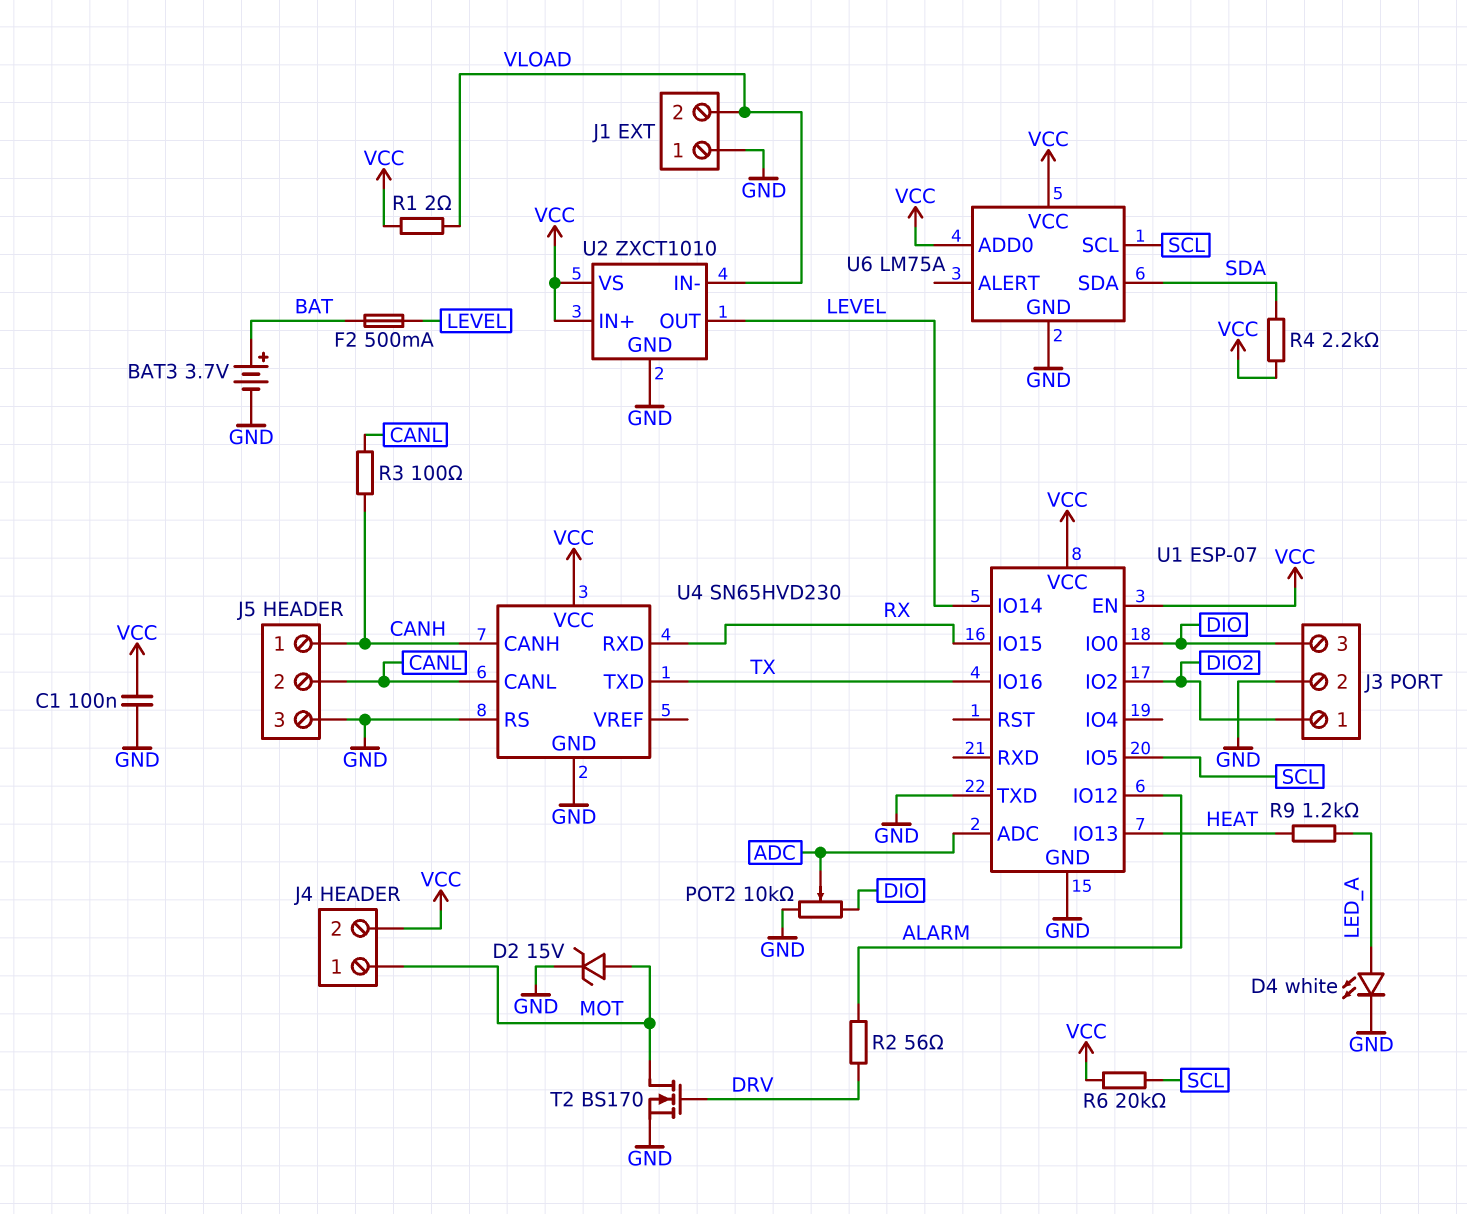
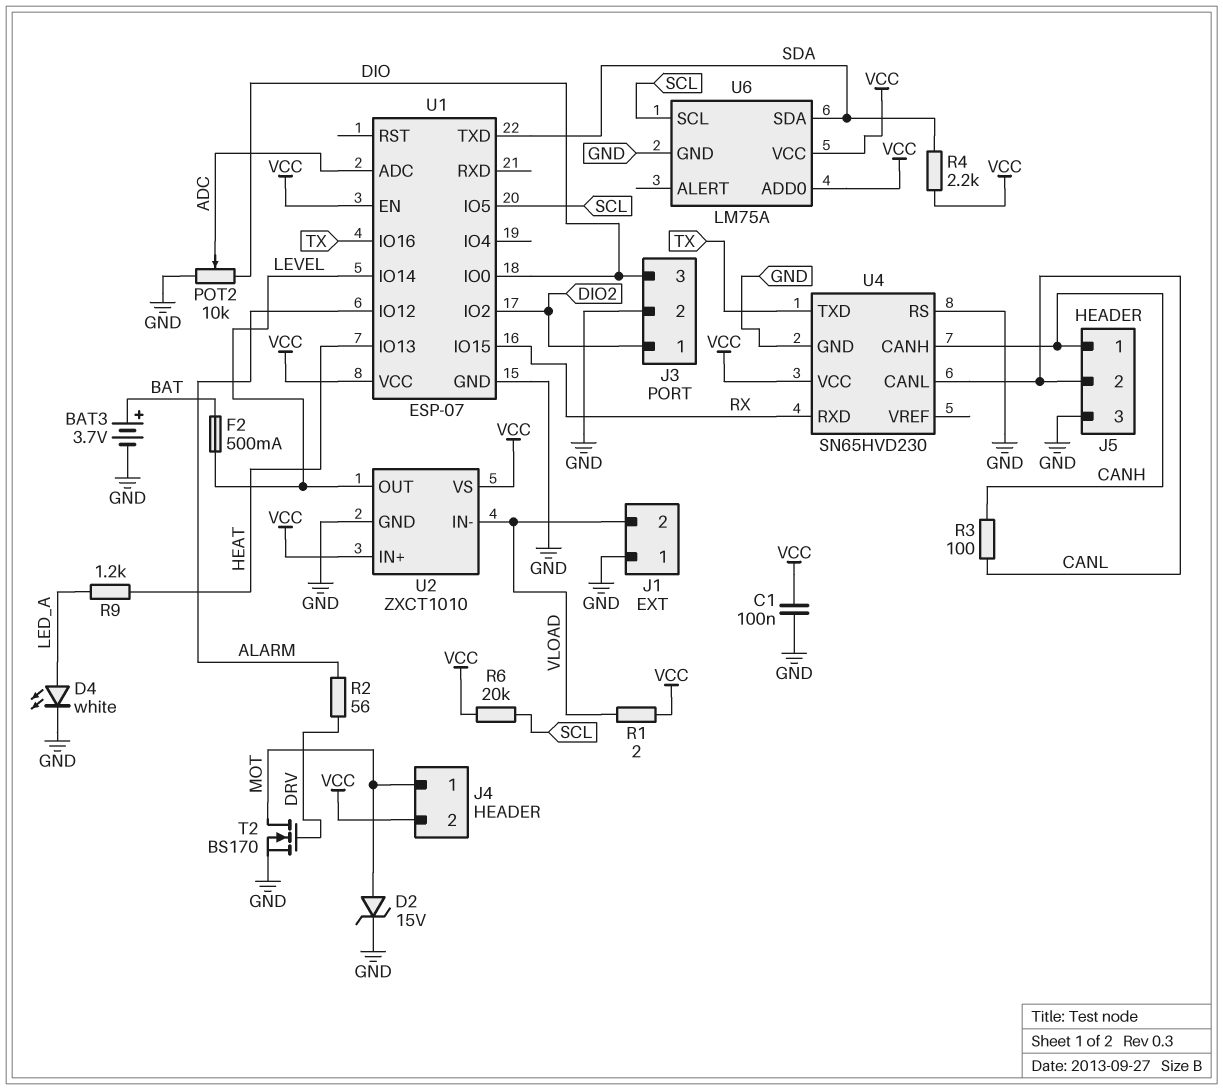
U1 pin TXD: GND -> SDA

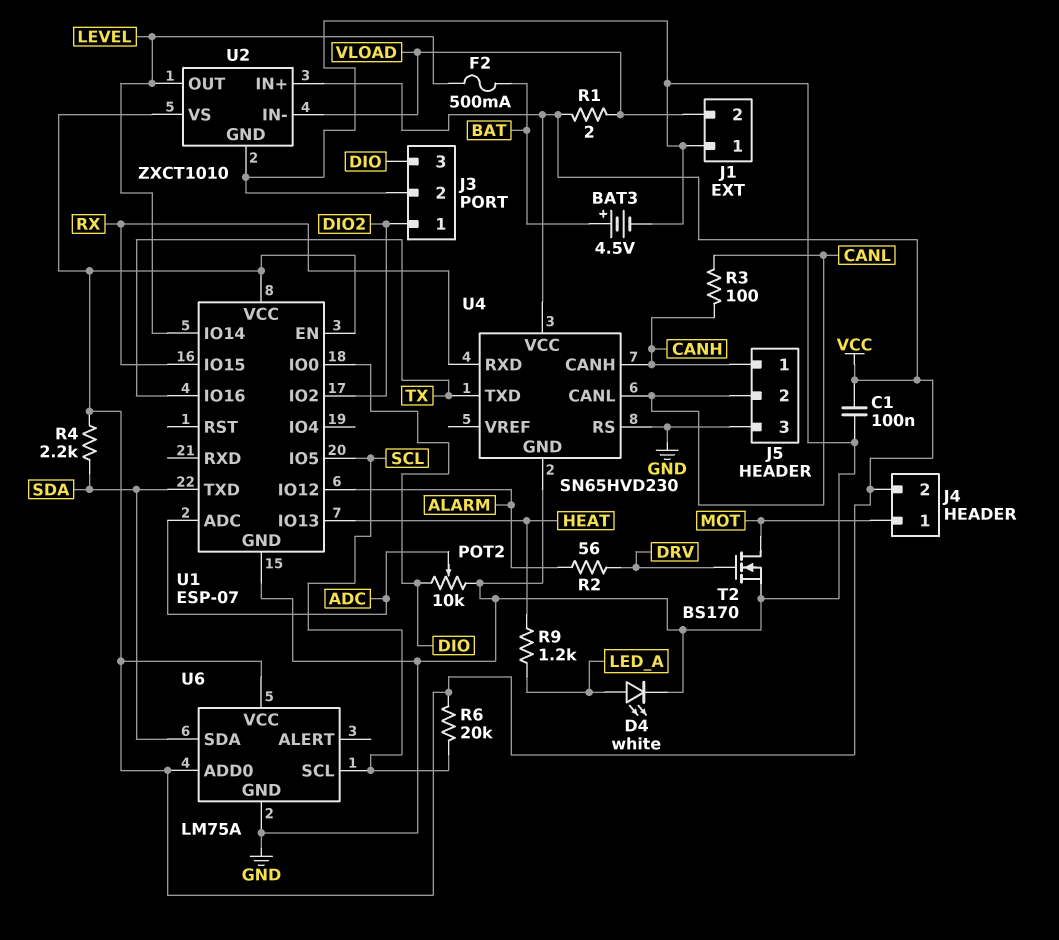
BAT3: 3.7V (plus BAT, minus GND) -> 4.5V (plus BAT, minus GND)
D2: zener 15V (A MOT, K GND) -> none

